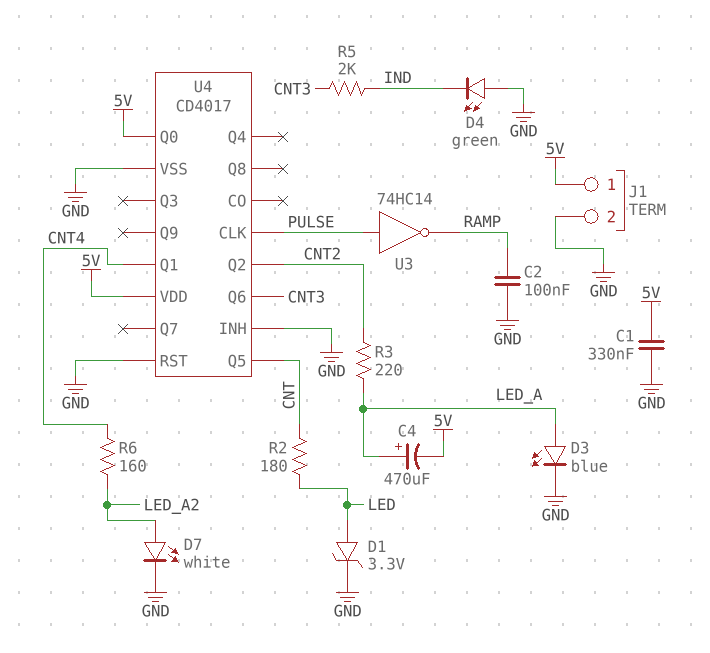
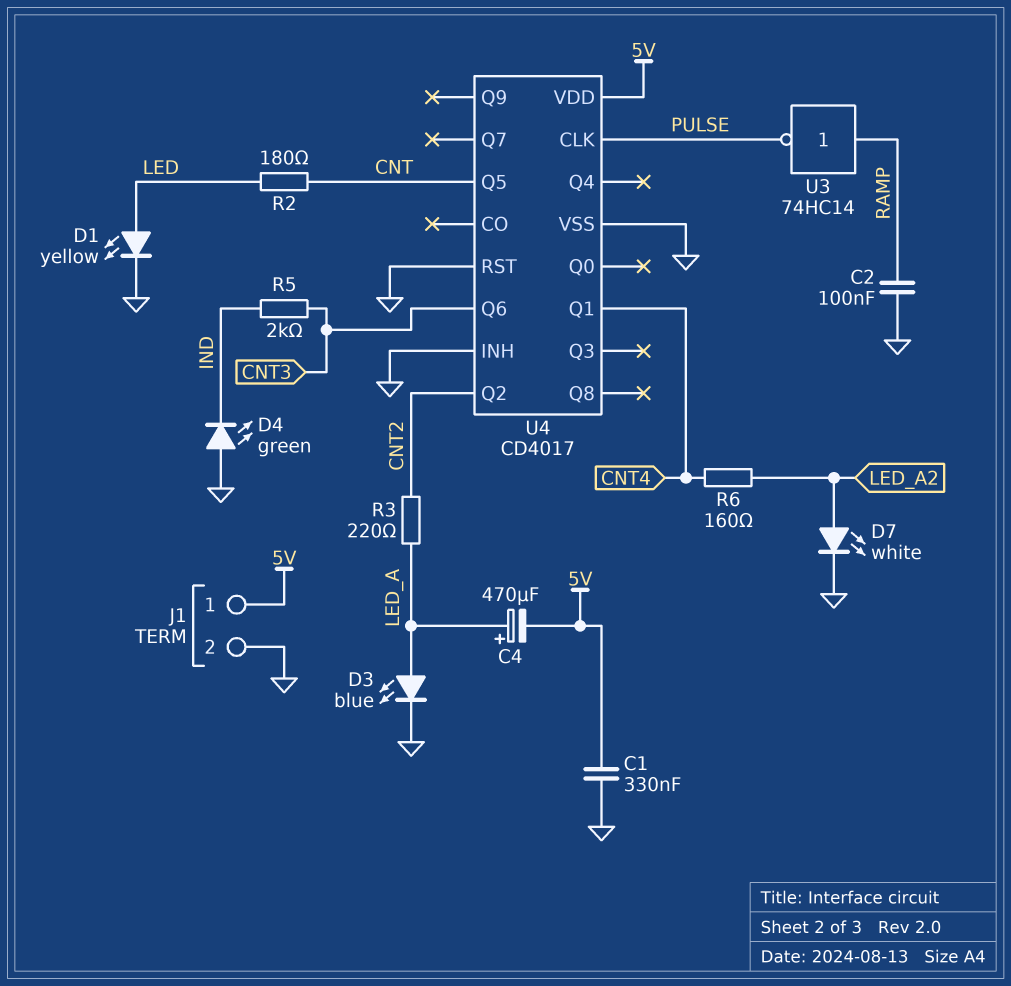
D1: zener 3.3V (A LED, K GND) -> LED yellow (A LED, K GND)
U3: NOT 74HC14 (in PULSE, out RAMP) -> NOT 74HC14 (in RAMP, out PULSE)
U4 pin Q0: 5V -> none

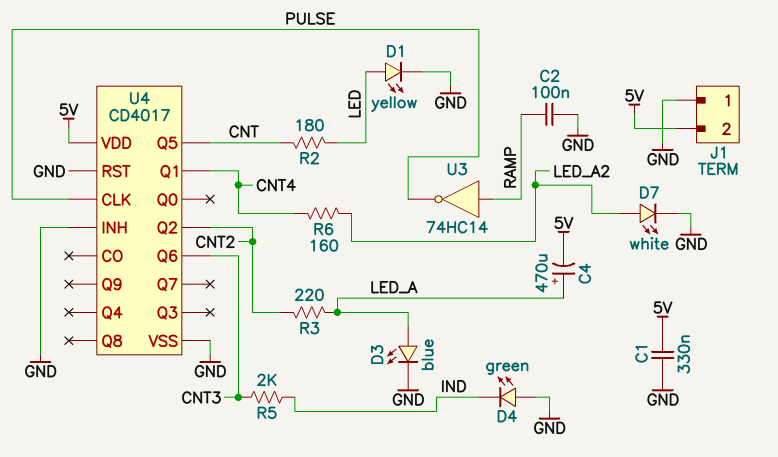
J1 pin 1: 5V -> GND
J1 pin 2: GND -> 5V

